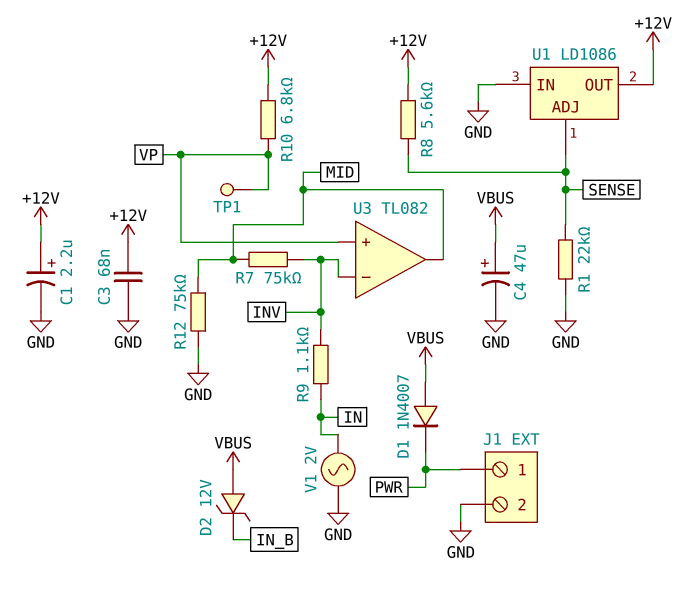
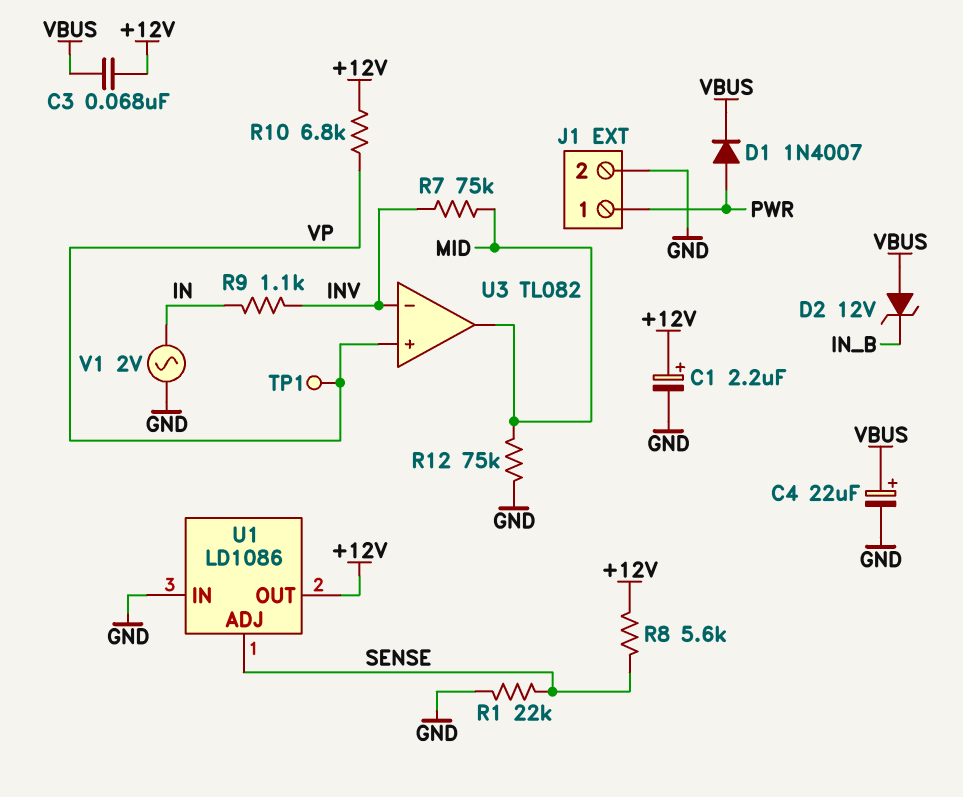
C3: 68nF (+12V, GND) -> 68nF (+12V, VBUS)
C4: 47uF (plus VBUS, minus GND) -> 22uF (plus VBUS, minus GND)
D1: diode 1N4007 (A VBUS, K PWR) -> diode 1N4007 (A PWR, K VBUS)

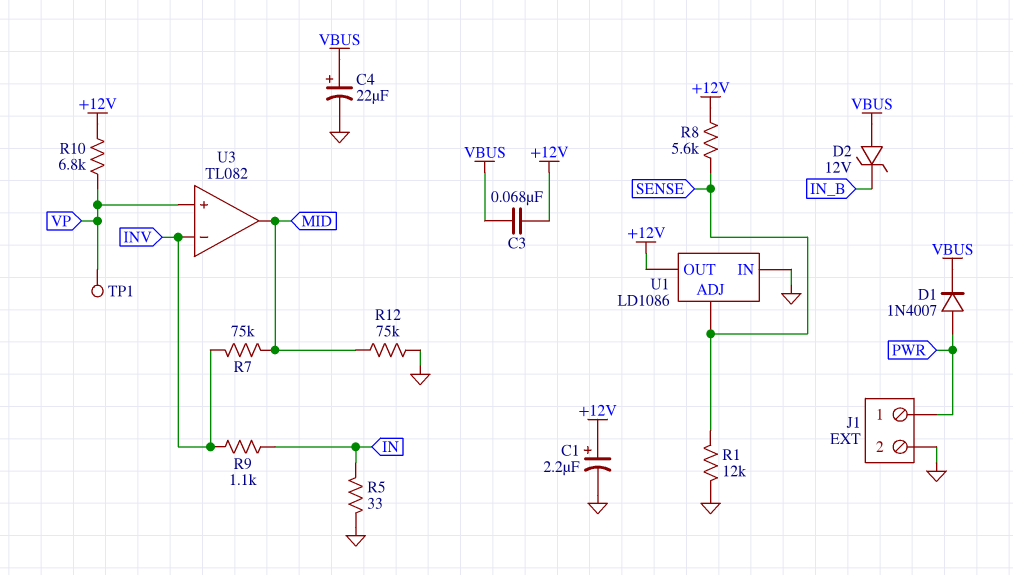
R1: 22k (GND, SENSE) -> 12k (GND, SENSE)
R5: none -> 33 (GND, IN)
V1: AC 2V (GND, IN) -> none

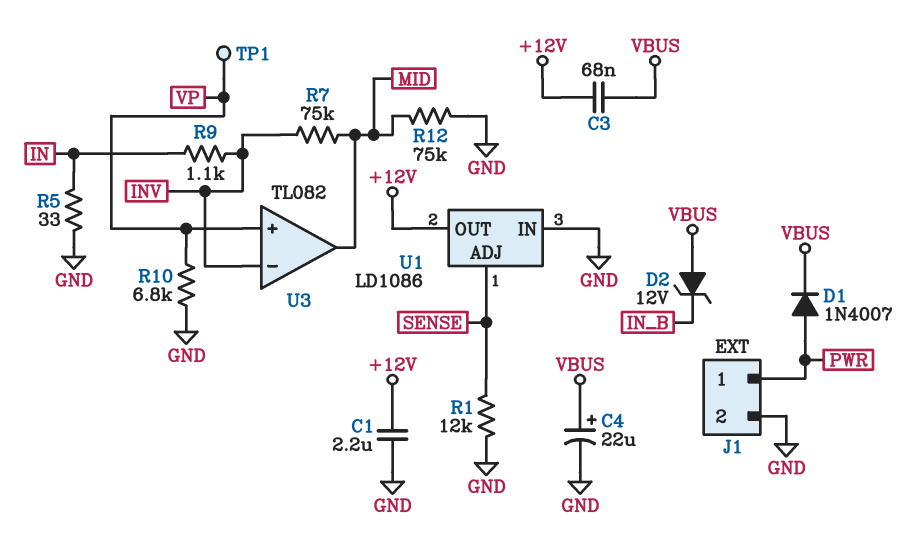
C1: 2.2uF (plus +12V, minus GND) -> 2.2uF (+12V, GND)
R8: 5.6k (+12V, SENSE) -> none
R10: 6.8k (+12V, VP) -> 6.8k (GND, VP)

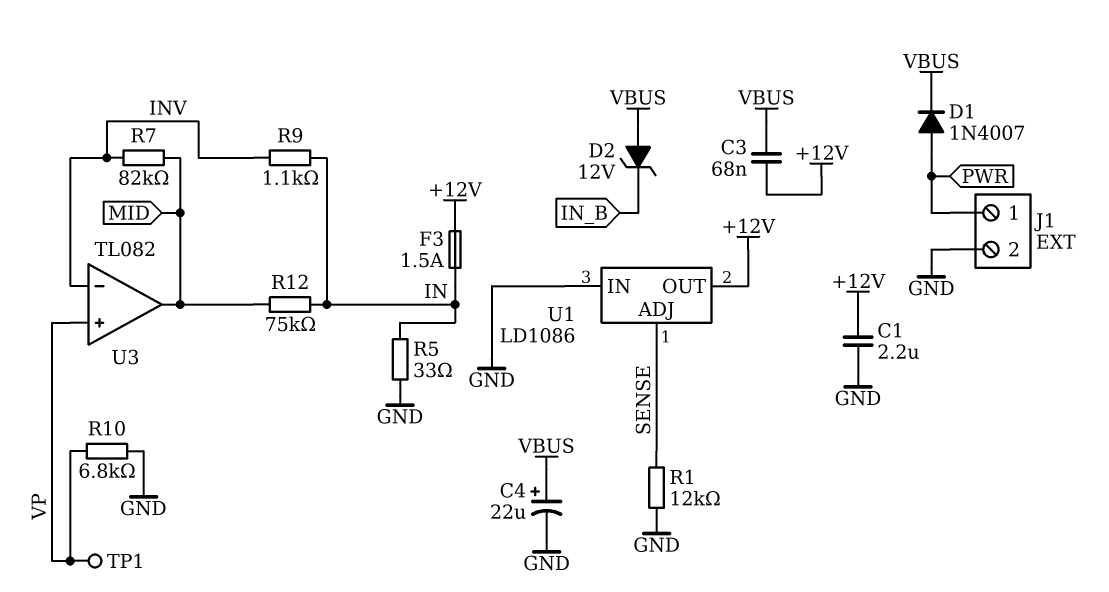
F3: none -> 1.5A (+12V, IN)
R7: 75k (INV, MID) -> 82k (INV, MID)
R12: 75k (GND, MID) -> 75k (IN, MID)

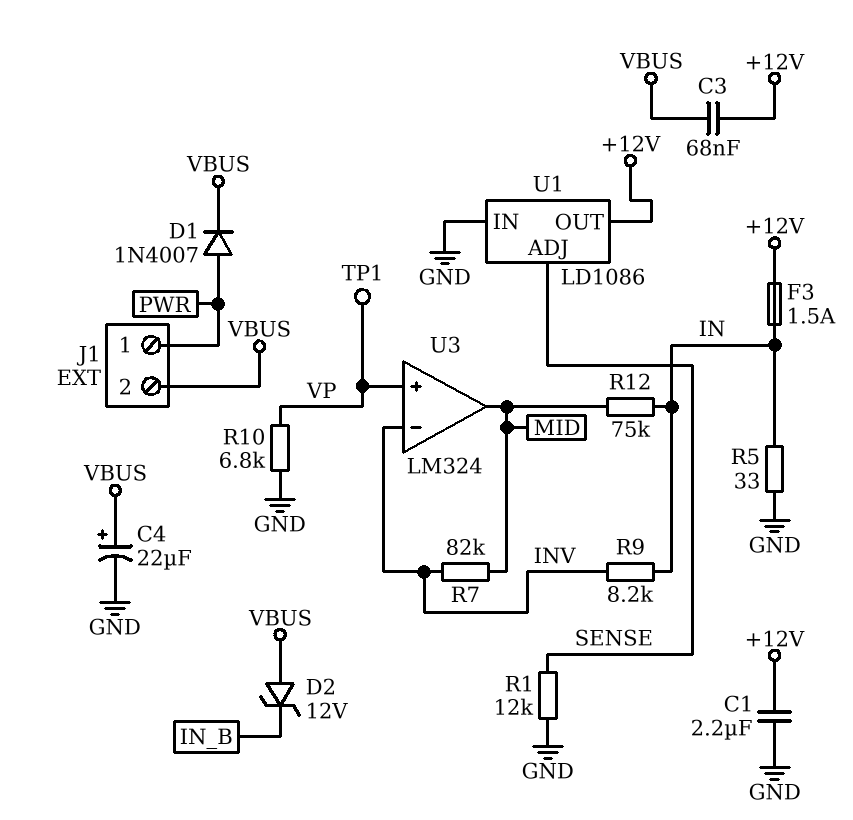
J1 pin 2: GND -> VBUS
R9: 1.1k (IN, INV) -> 8.2k (IN, INV)
U3: TL082 -> LM324

